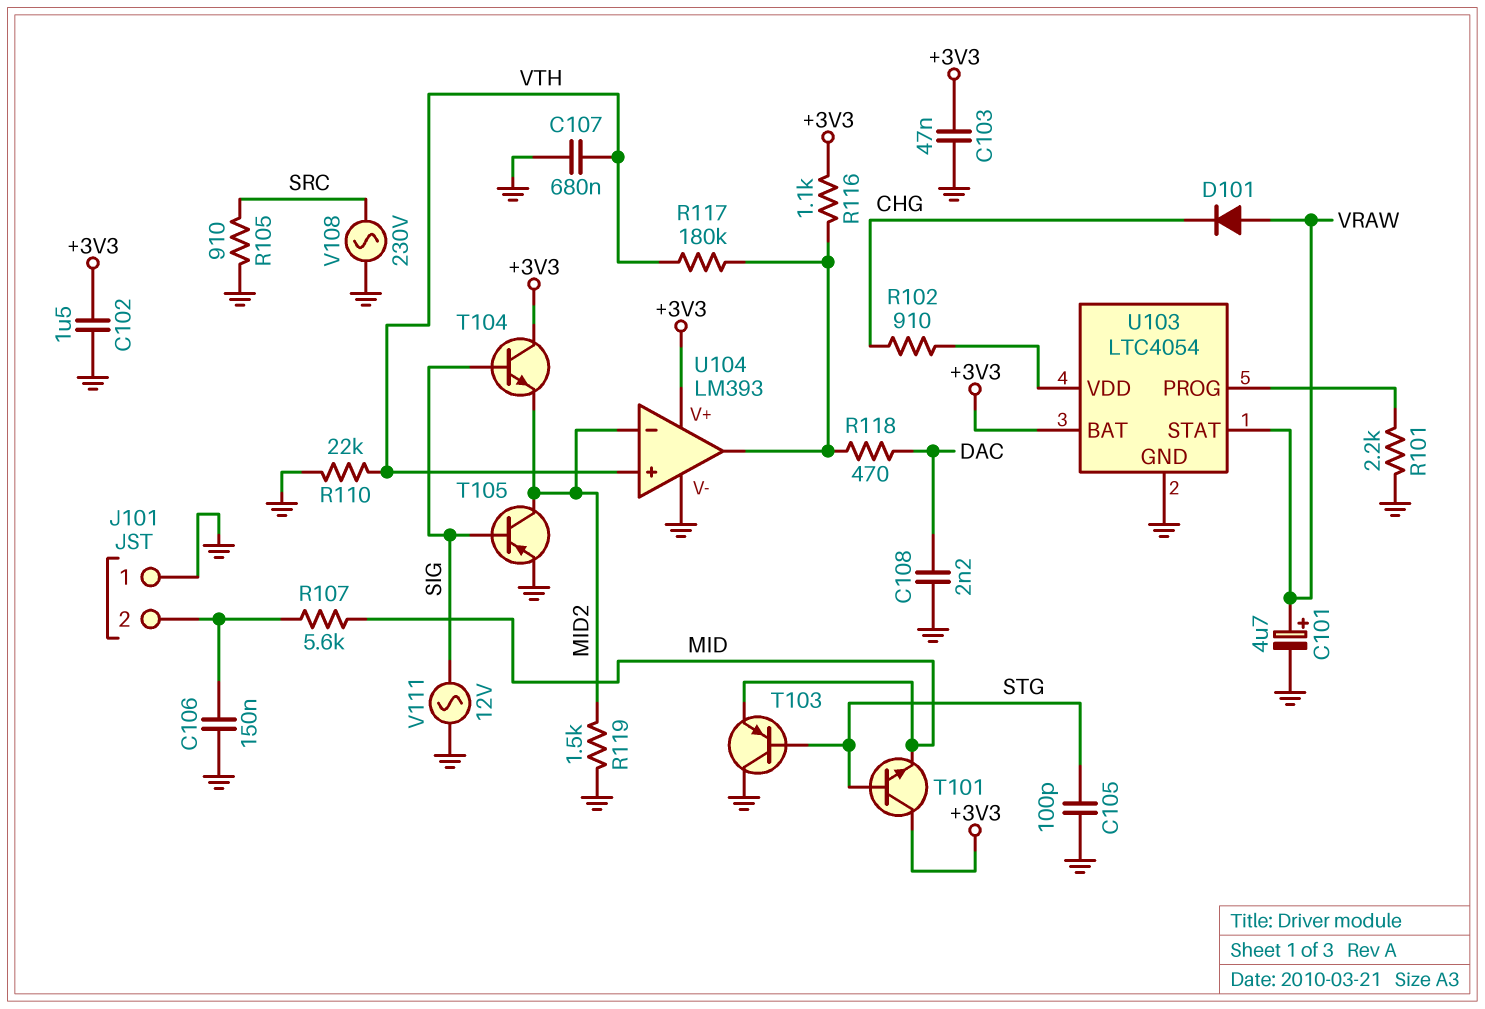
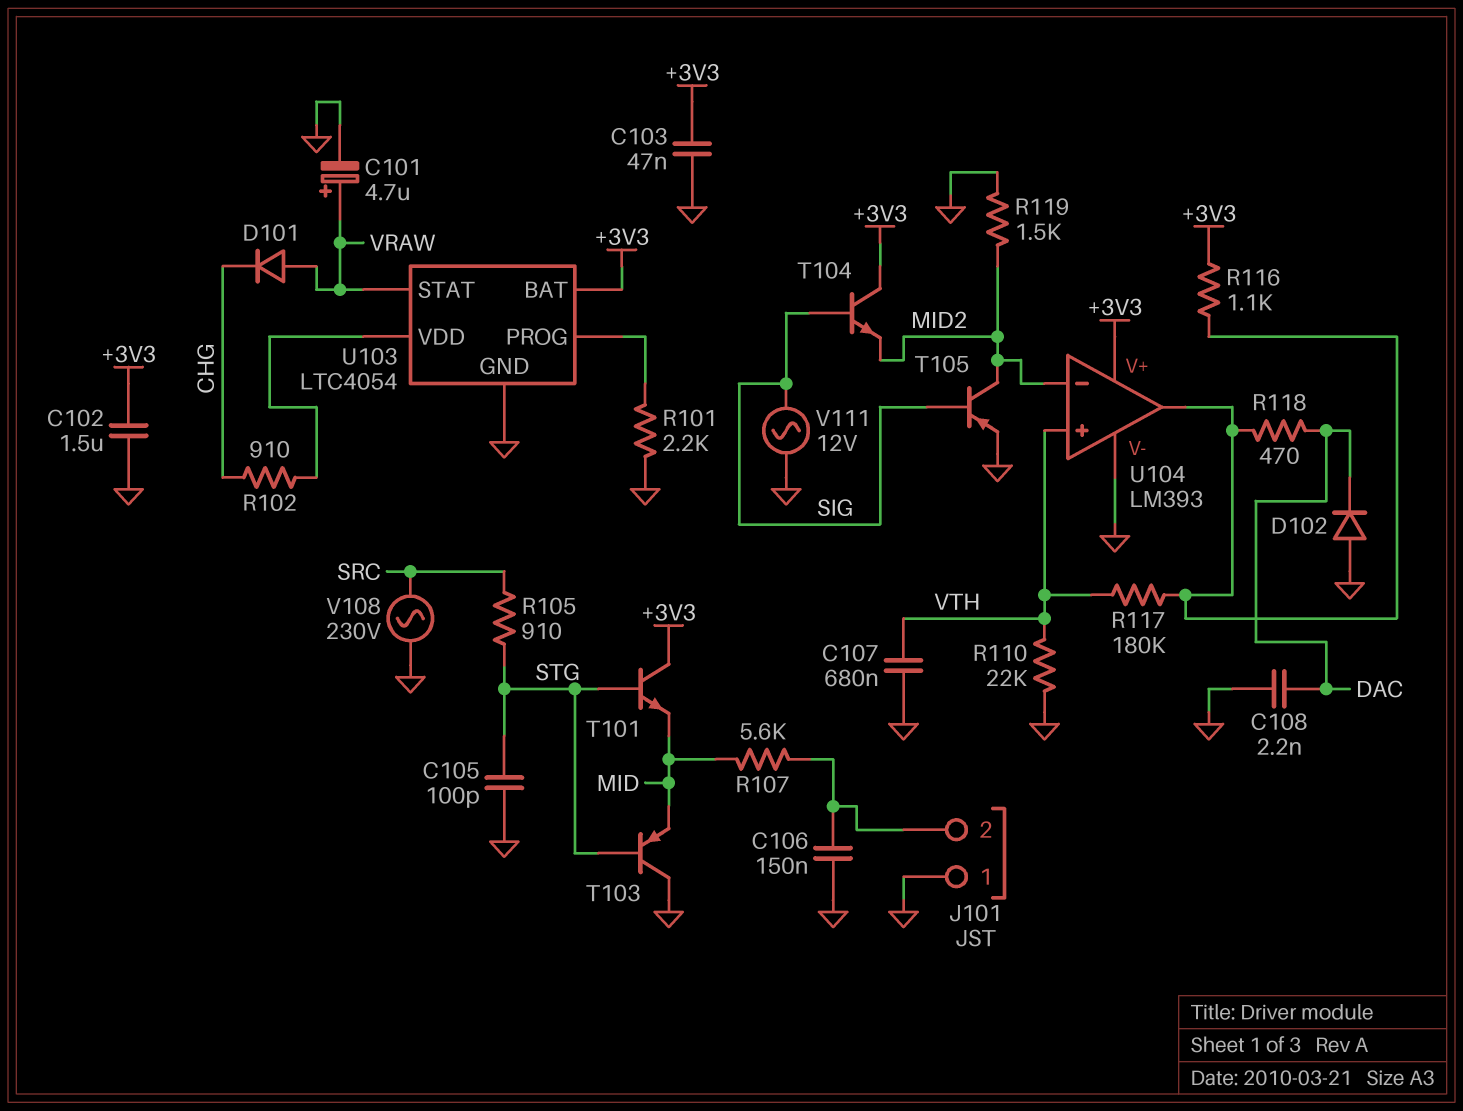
D102: none -> diode (A GND, K DAC)
R105: 910 (GND, SRC) -> 910 (SRC, STG)

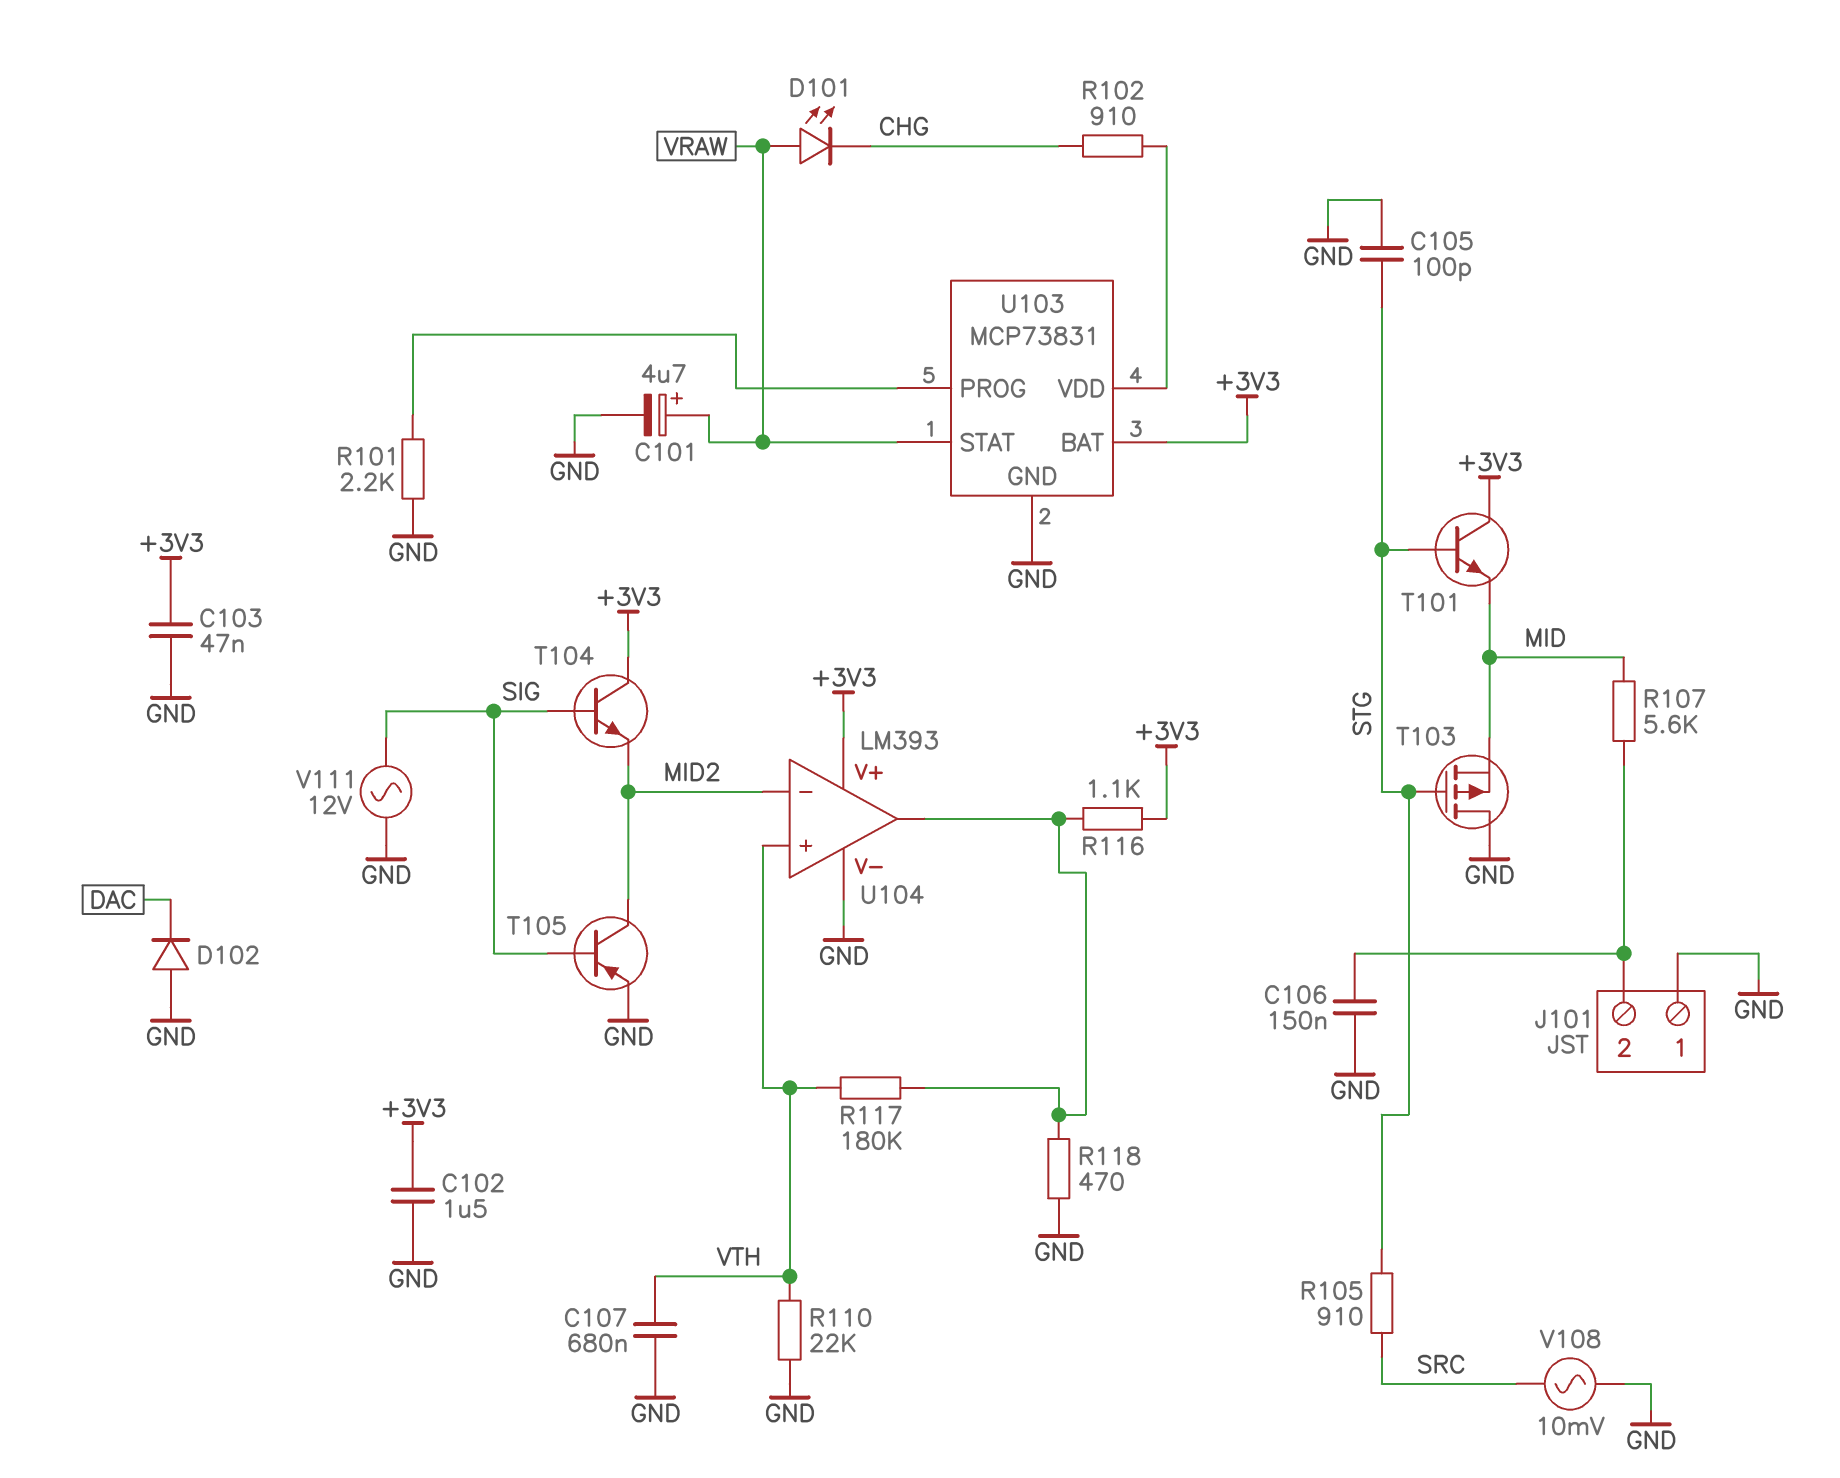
C108: 2.2nF (DAC, GND) -> none
D101: diode (A VRAW, K CHG) -> LED (A VRAW, K CHG)
R118: 470 (DAC, U104/out) -> 470 (GND, U104/out)
R119: 1.5k (GND, MID2) -> none
T103: PNP (B STG, C GND, E MID) -> PMOS (G STG, D GND, S MID)
U103: LTC4054 -> MCP73831
V108: AC 230V (GND, SRC) -> AC 10mV (GND, SRC)

